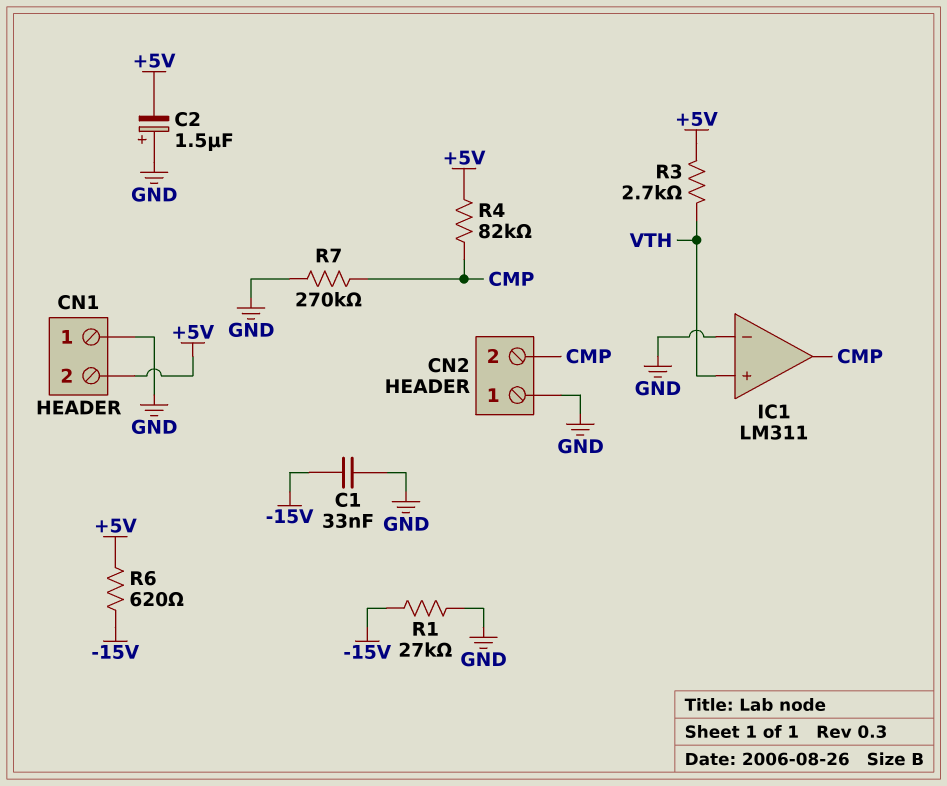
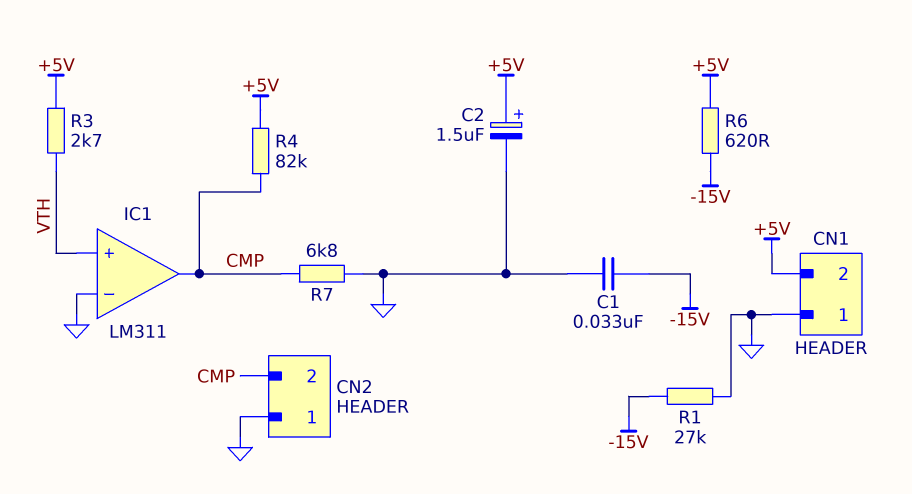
C2: 1.5uF (plus GND, minus +5V) -> 1.5uF (plus +5V, minus GND)
R7: 270k (CMP, GND) -> 6.8k (CMP, GND)

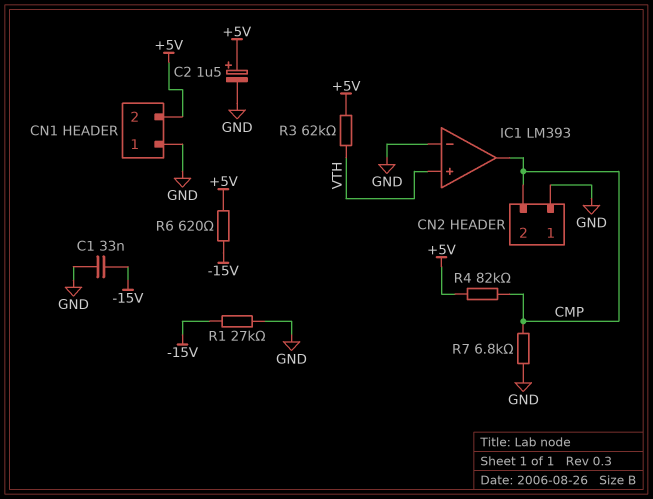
IC1: LM311 -> LM393
R3: 2.7k (+5V, VTH) -> 62k (+5V, VTH)

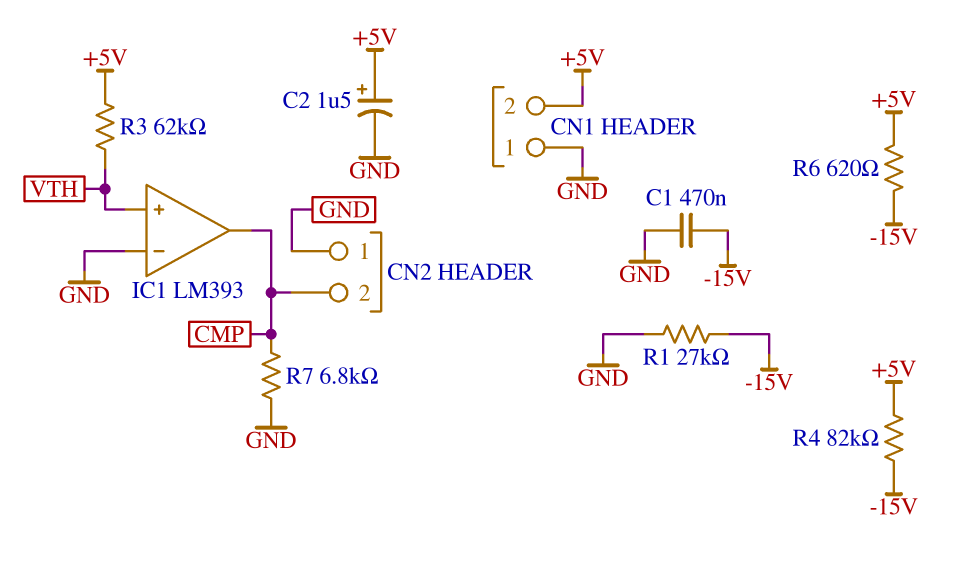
C1: 33nF (-15V, GND) -> 470nF (-15V, GND)
R4: 82k (+5V, CMP) -> 82k (+5V, -15V)

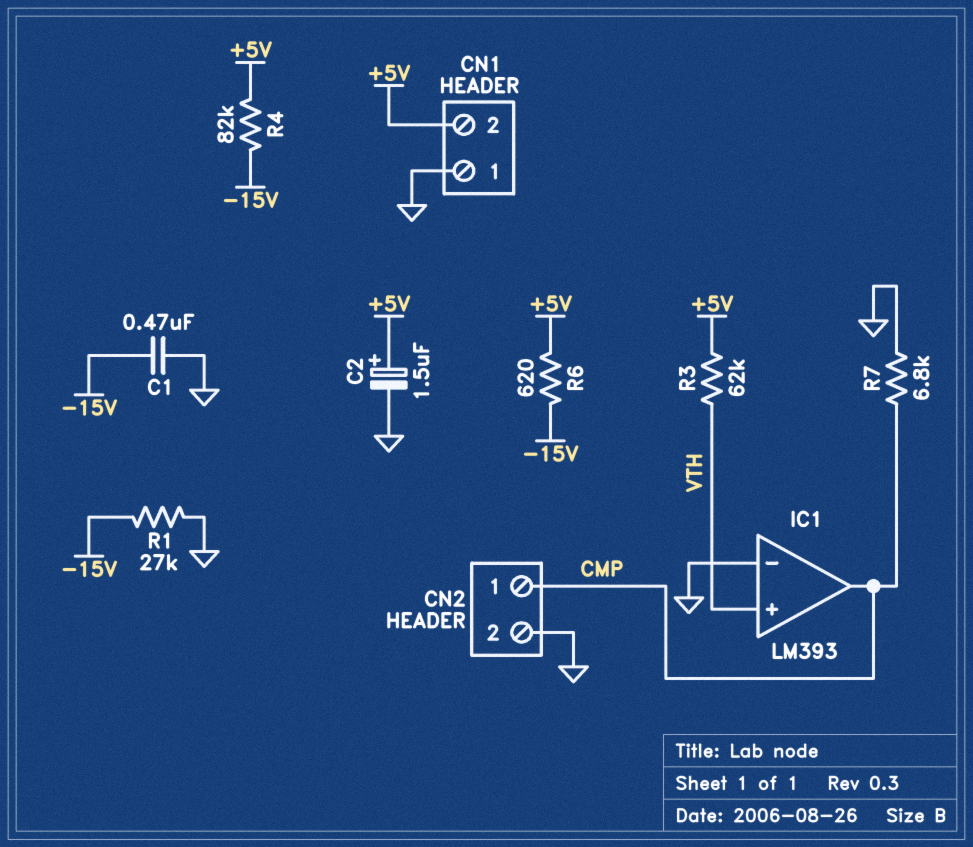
CN2 pin 1: GND -> CMP
CN2 pin 2: CMP -> GND

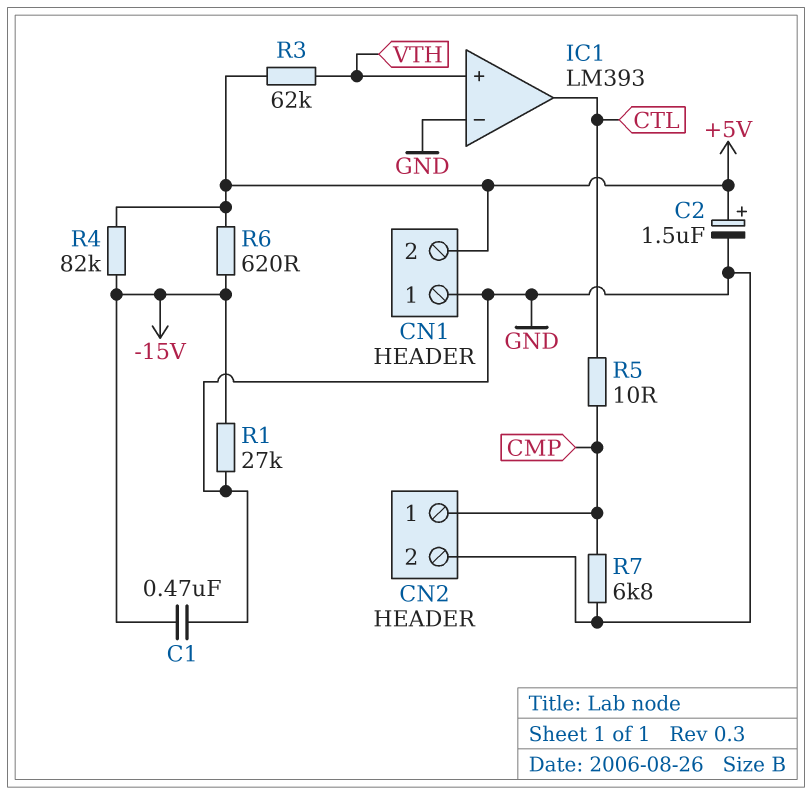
IC1 pin out: CMP -> CTL
R5: none -> 10 (CMP, CTL)

